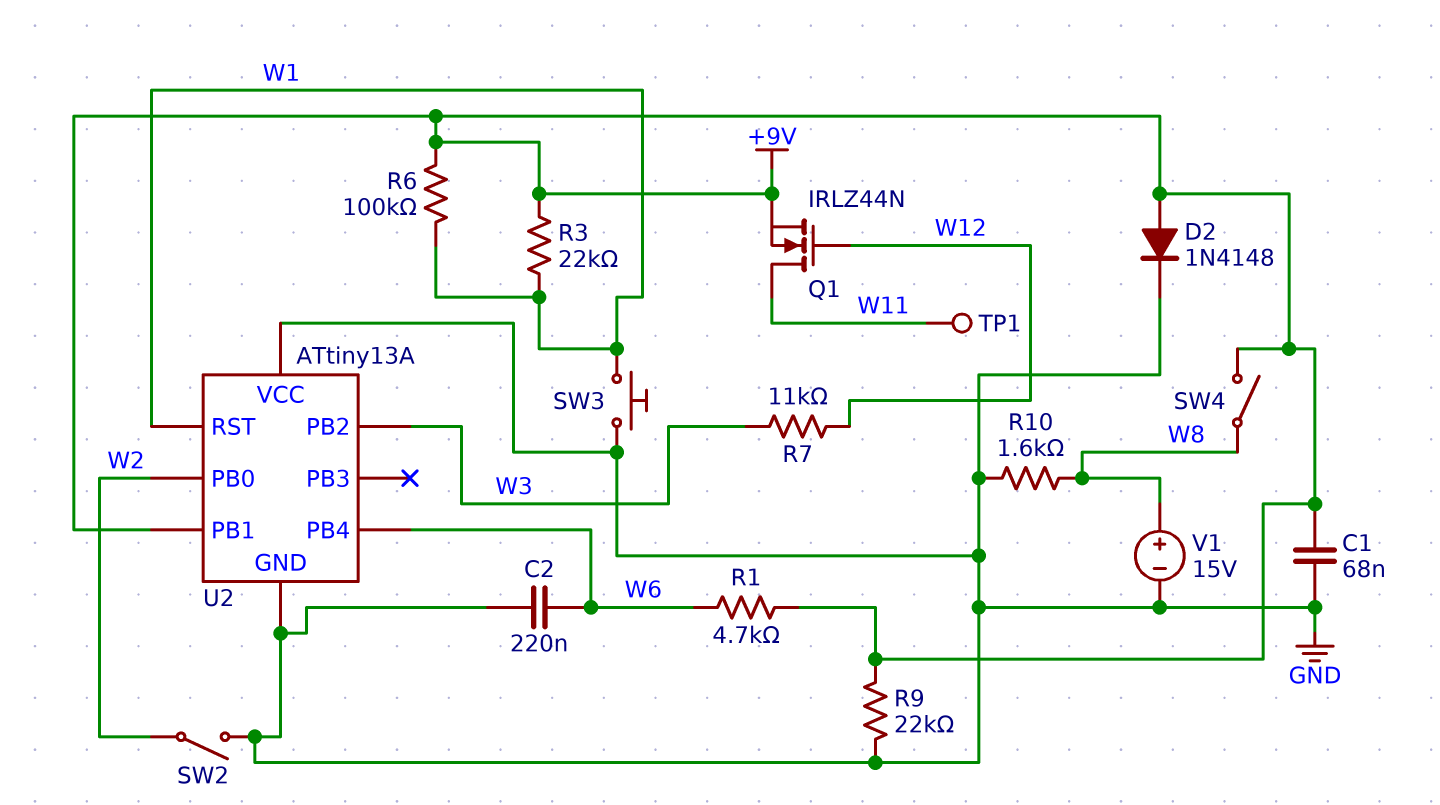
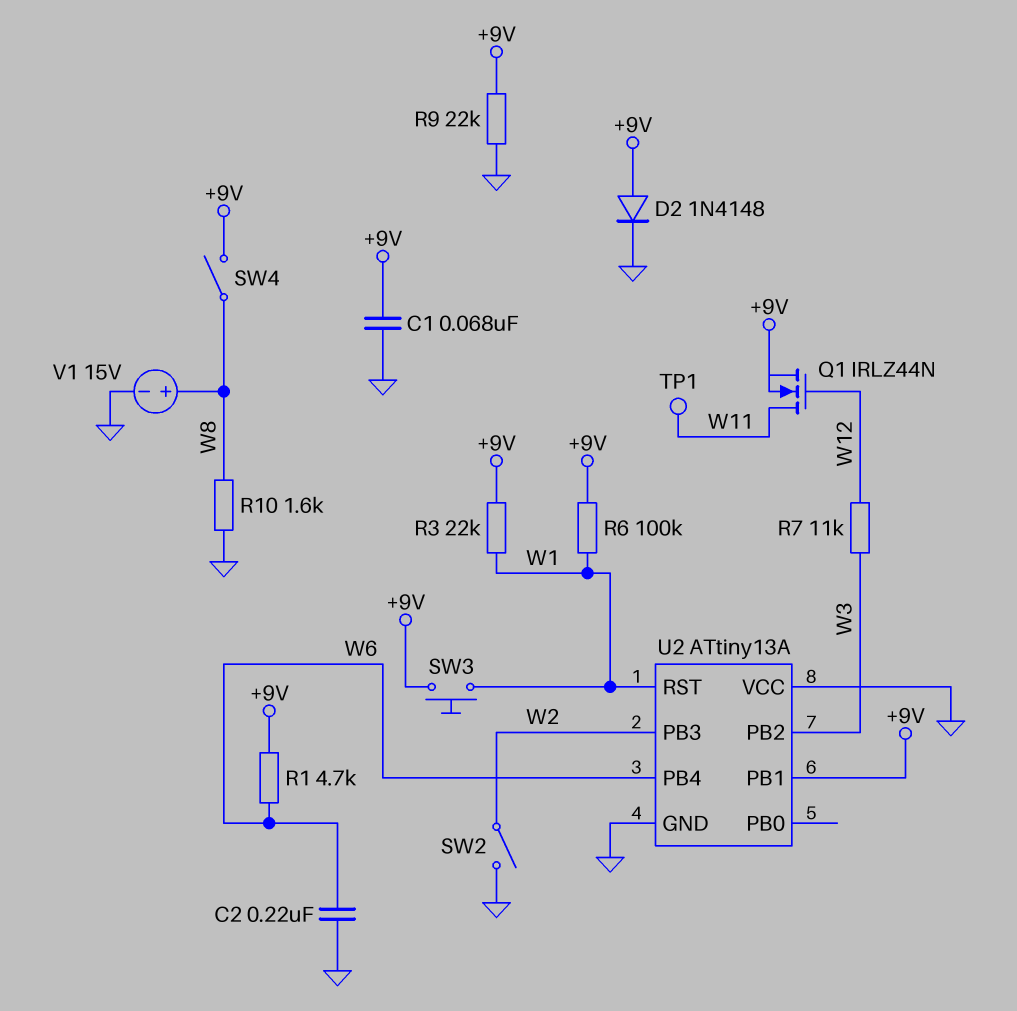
SW3: button (GND, W1) -> button (+9V, W1)
U2 pin PB0: W2 -> none
U2 pin PB3: none -> W2

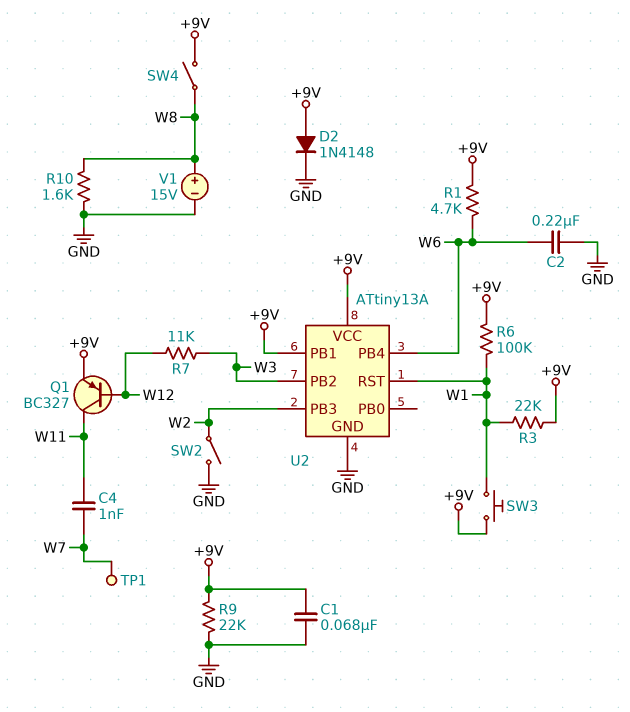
C4: none -> 1nF (W7, W11)
Q1: NMOS IRLZ44N (G W12, D W11, S +9V) -> PNP BC327 (B W12, C W11, E +9V)
TP1: test point (W11) -> test point (W7)
U2 pin VCC: GND -> +9V

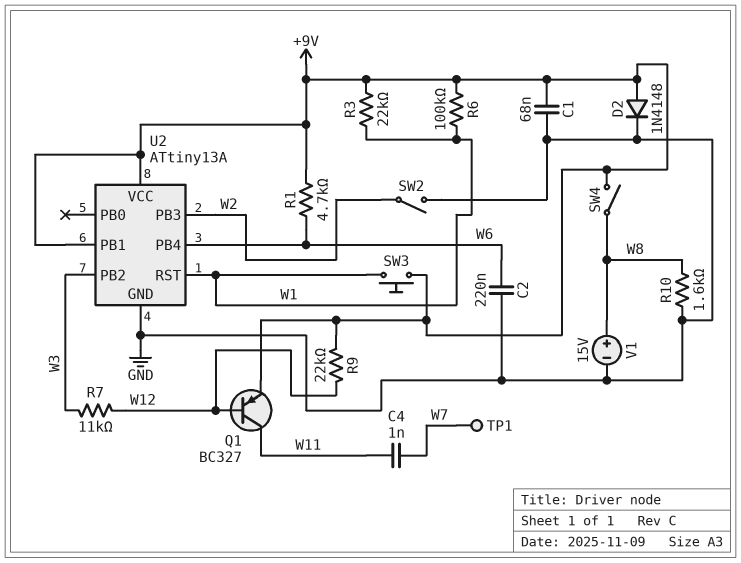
R9: 22k (+9V, GND) -> 22k (+9V, W12)

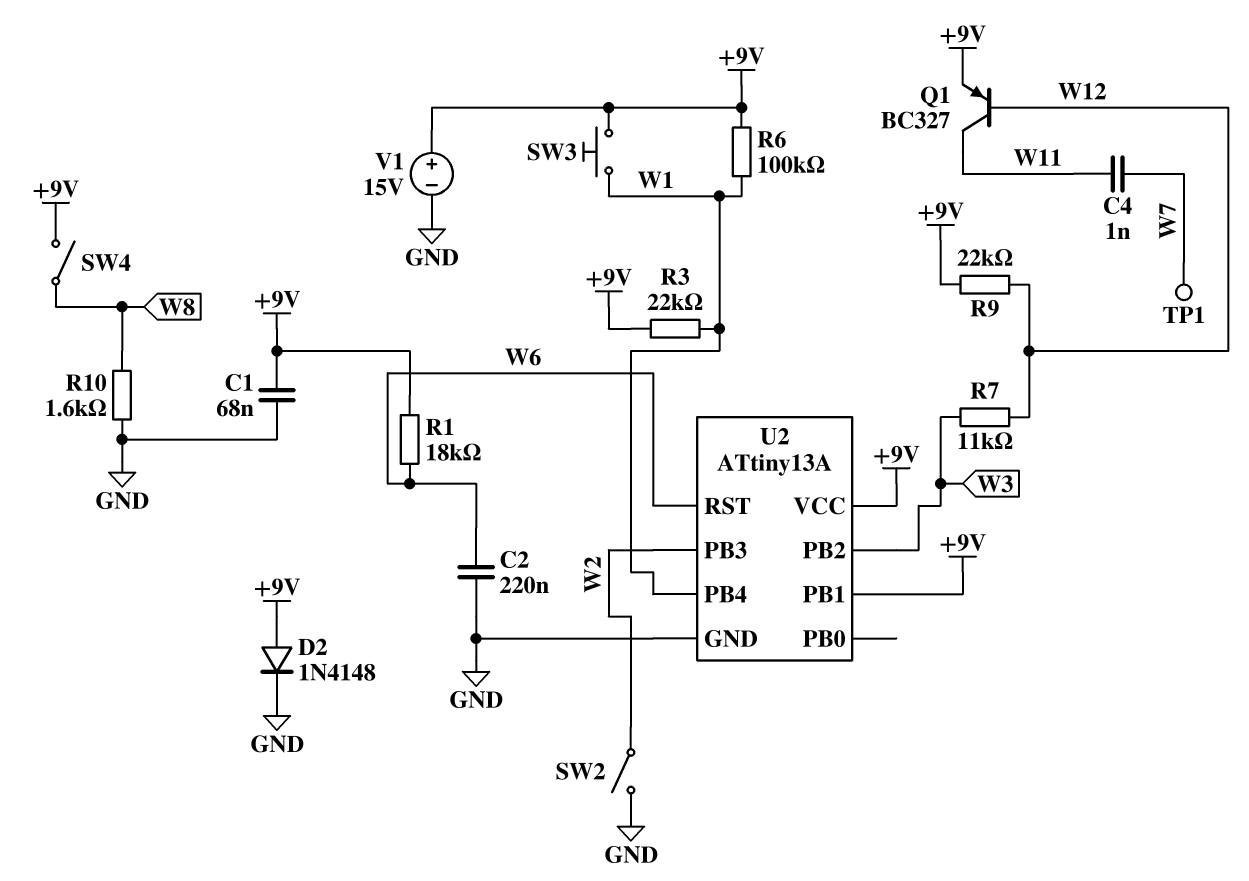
R1: 4.7k (+9V, W6) -> 18k (+9V, W6)
U2 pin PB4: W6 -> W1
U2 pin RST: W1 -> W6
V1: 15V (plus W8, minus GND) -> 15V (plus +9V, minus GND)

